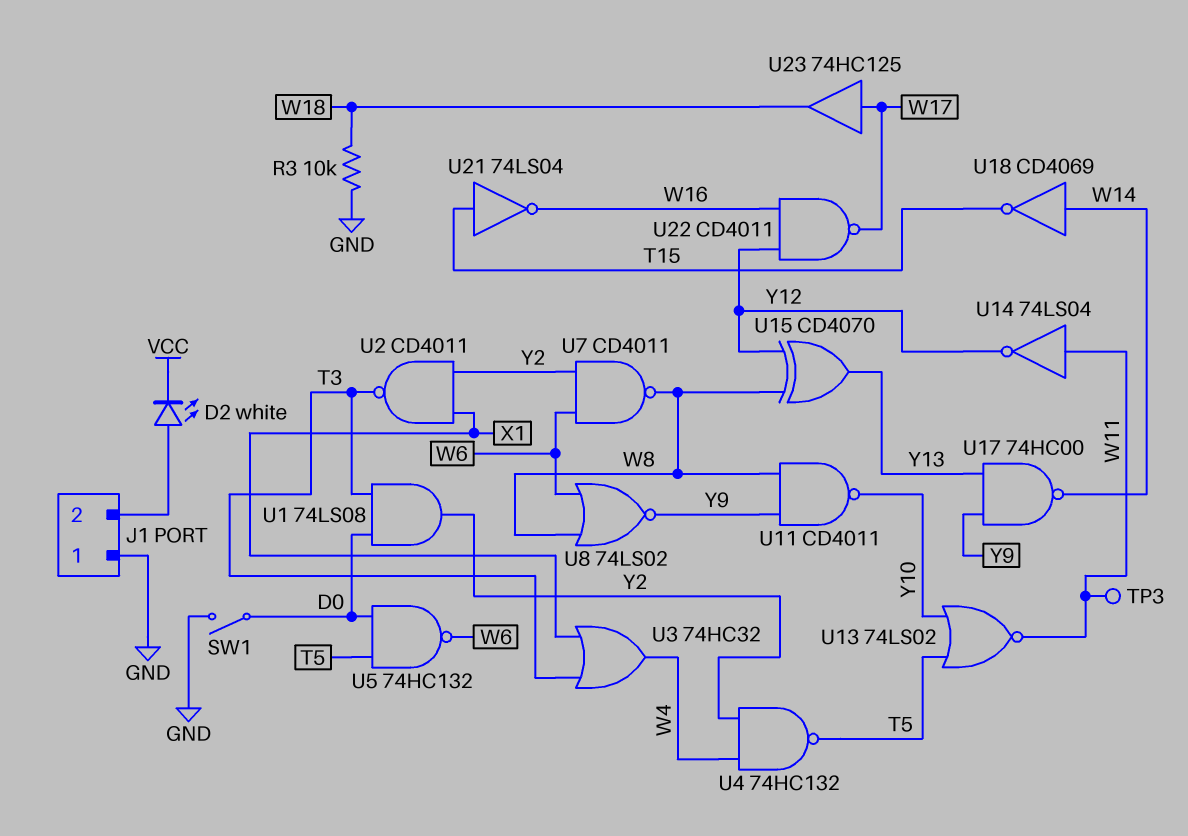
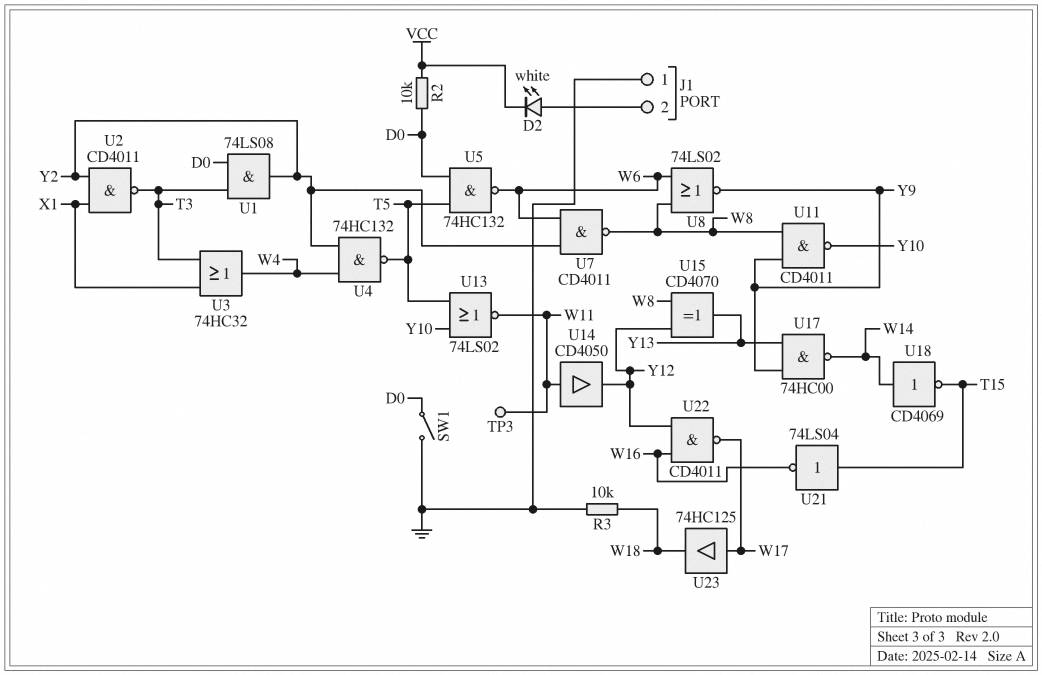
R2: none -> 10k (D0, VCC)
U14: NOT 74LS04 (in W11, out Y12) -> buffer CD4050 (in W11, out Y12)

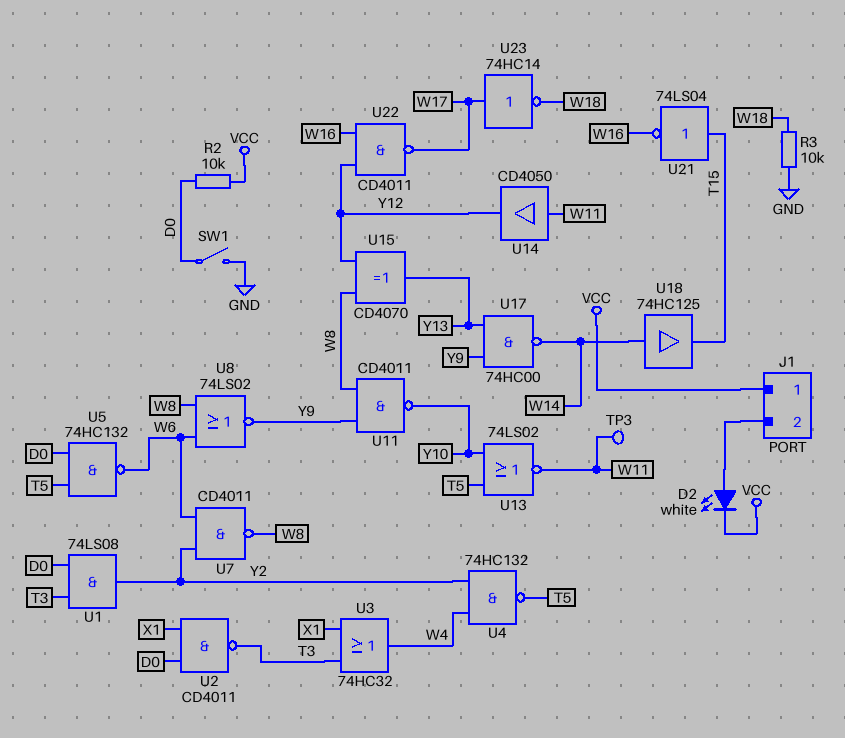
J1 pin 1: GND -> VCC
U2: NAND CD4011 (in X1, in Y2, out T3) -> NAND CD4011 (in D0, in X1, out T3)
U18: NOT CD4069 (in W14, out T15) -> buffer 74HC125 (in W14, out T15)
U23: buffer 74HC125 (in W17, out W18) -> NOT 74HC14 (in W17, out W18)

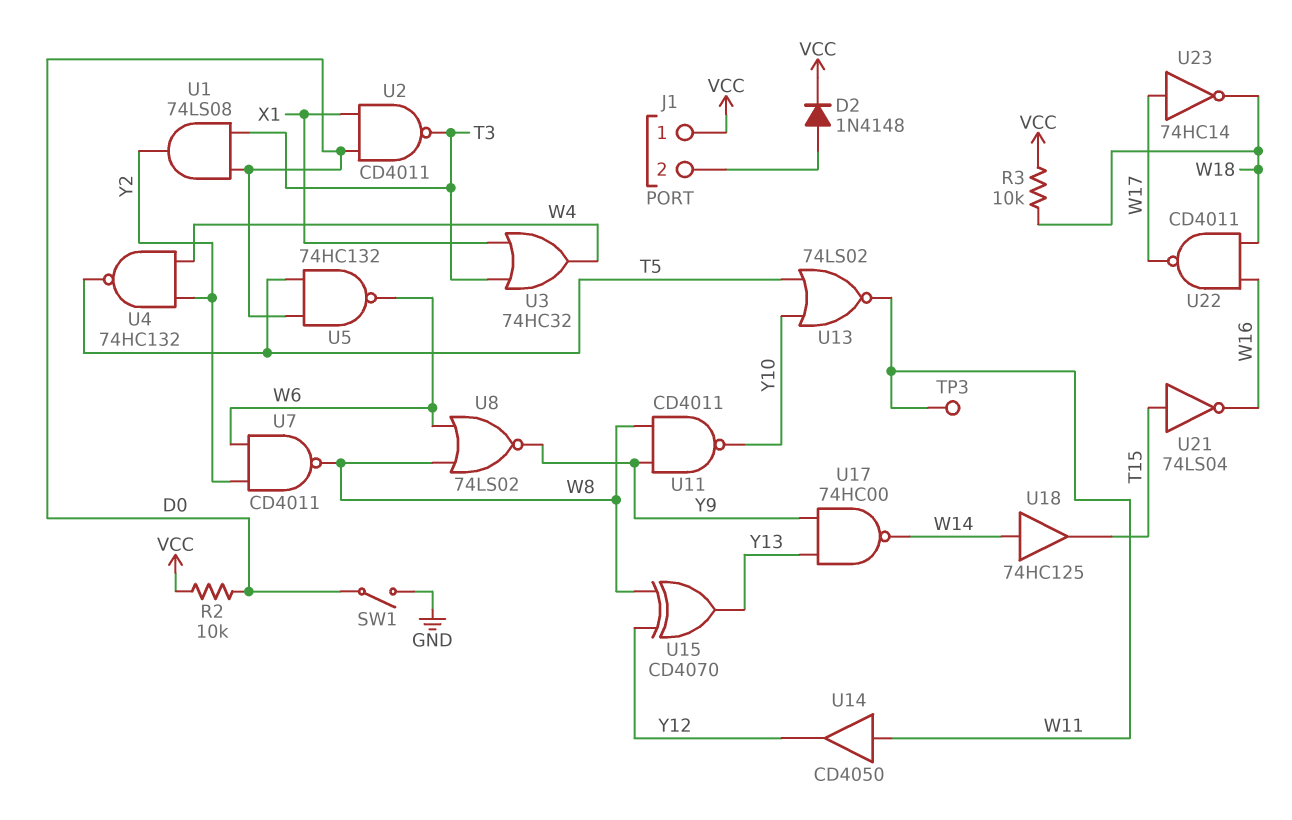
D2: LED white (A J1/2, K VCC) -> diode 1N4148 (A J1/2, K VCC)
R3: 10k (GND, W18) -> 10k (VCC, W18)
U22: NAND CD4011 (in W16, in Y12, out W17) -> NAND CD4011 (in W16, in W18, out W17)

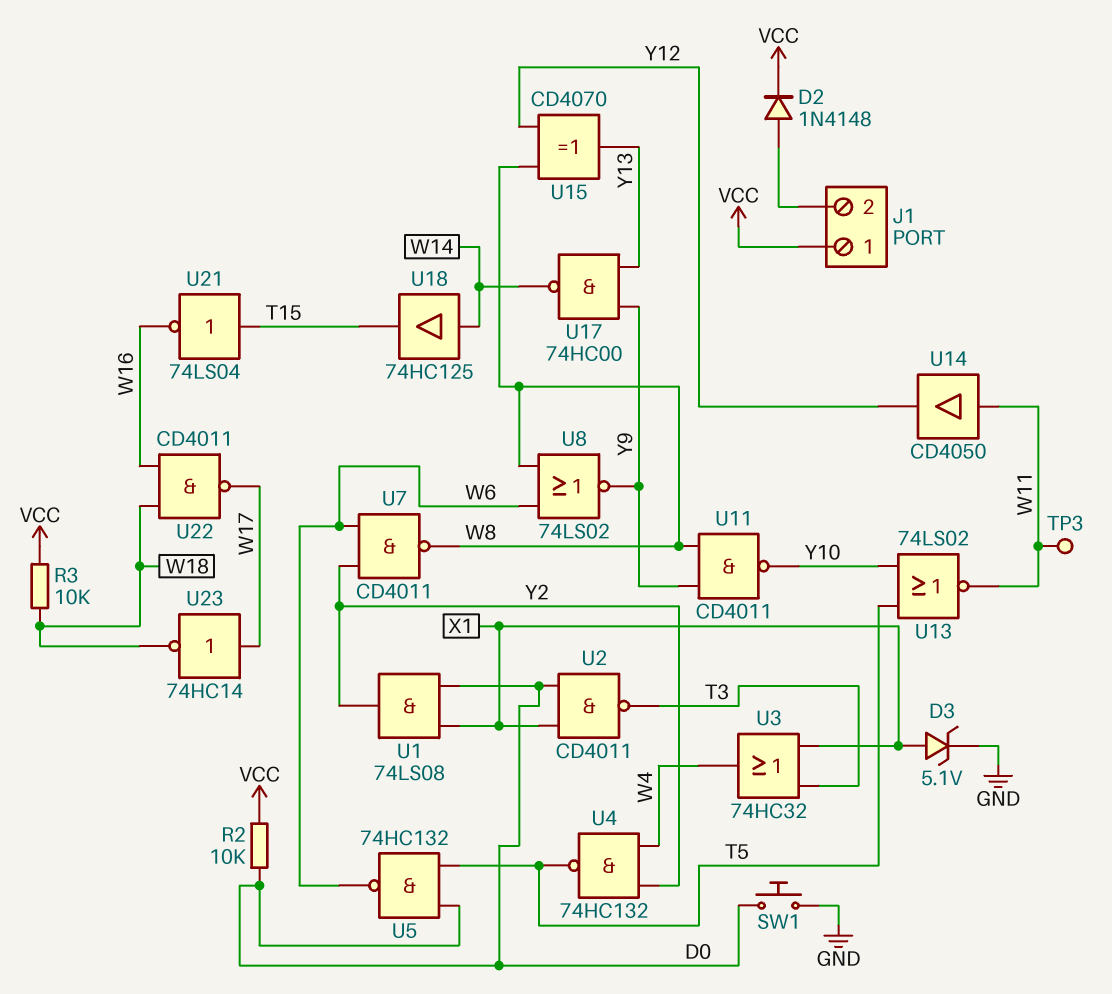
D3: none -> zener 5.1V (A X1, K GND)
SW1: switch (D0, GND) -> button (D0, GND)
U1: AND 74LS08 (in D0, in T3, out Y2) -> AND 74LS08 (in D0, in X1, out Y2)

